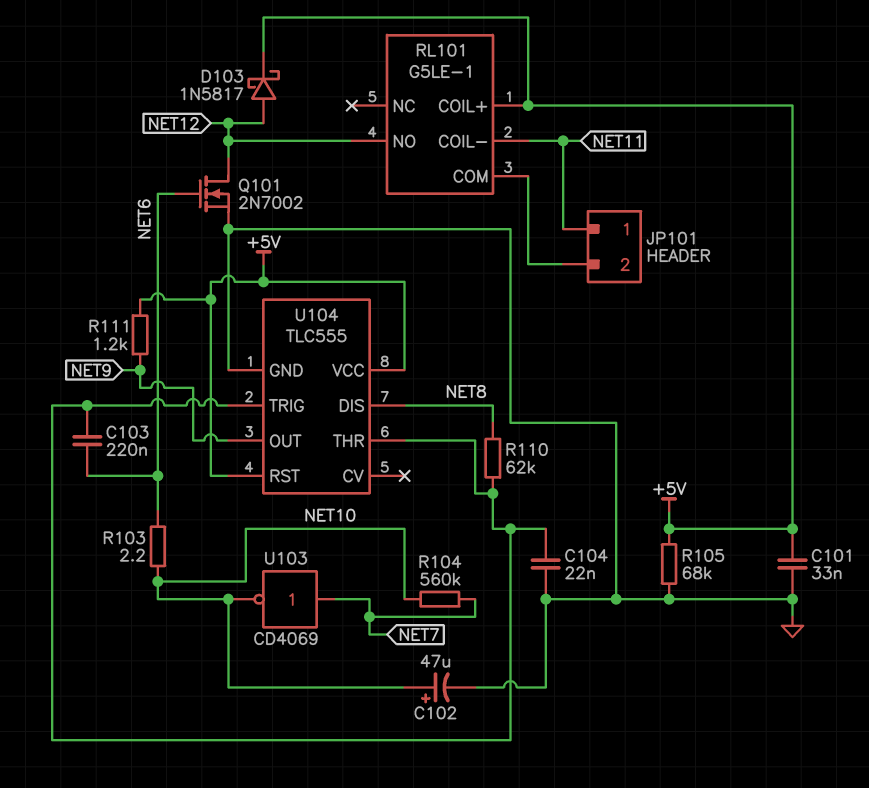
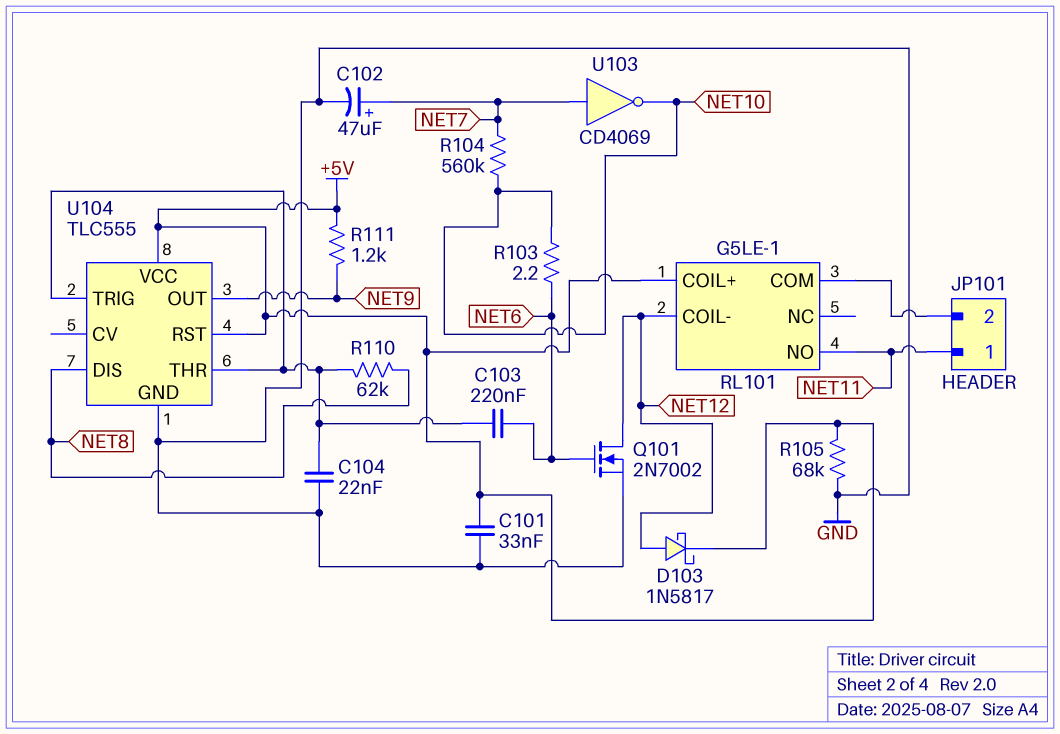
C102: 47uF (plus NET10, minus GND) -> 47uF (plus NET7, minus GND)
RL101 pin COIL-: NET11 -> NET12
RL101 pin NO: NET12 -> NET11

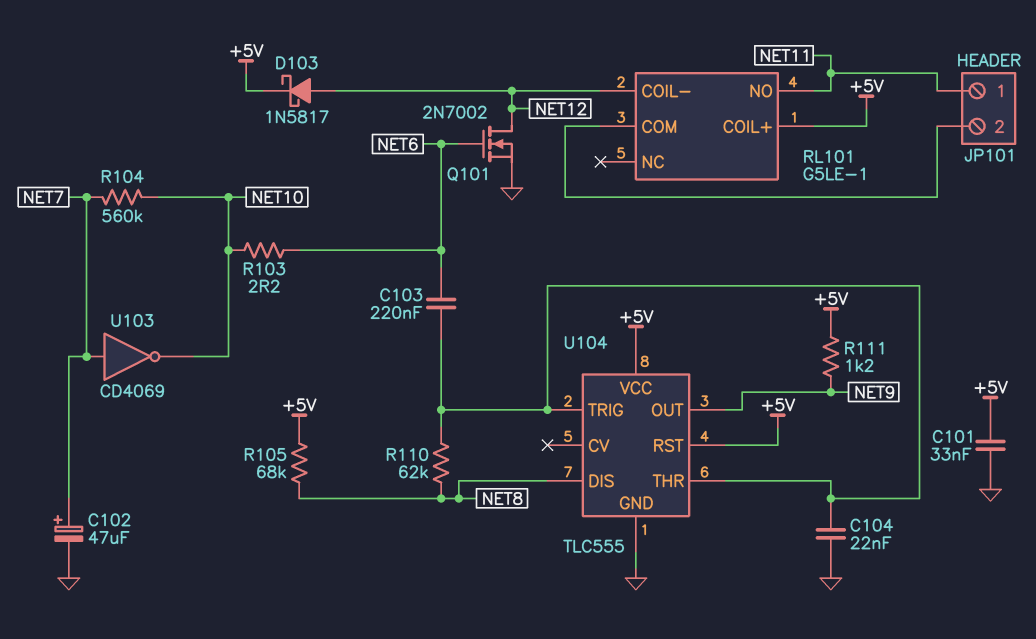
R105: 68k (+5V, GND) -> 68k (+5V, NET8)

